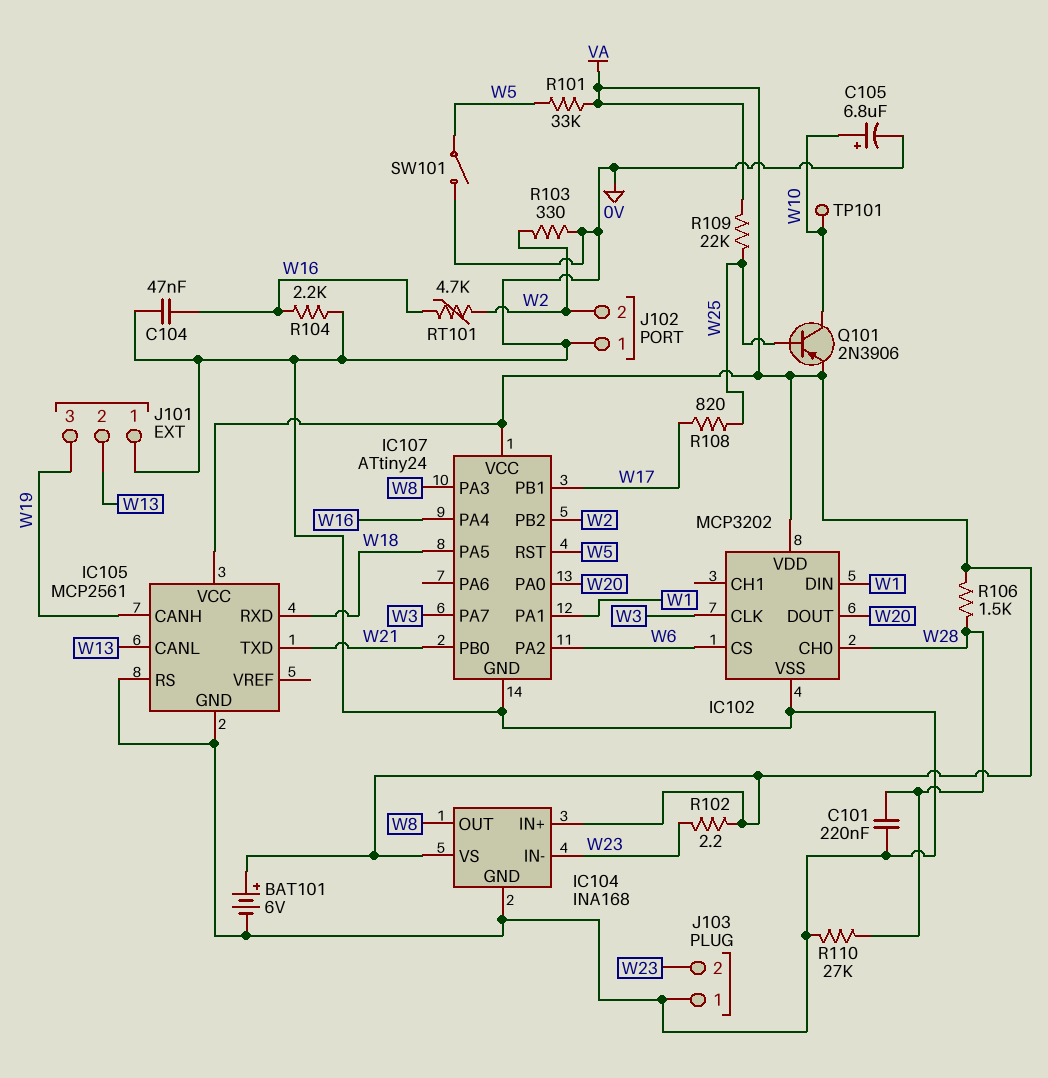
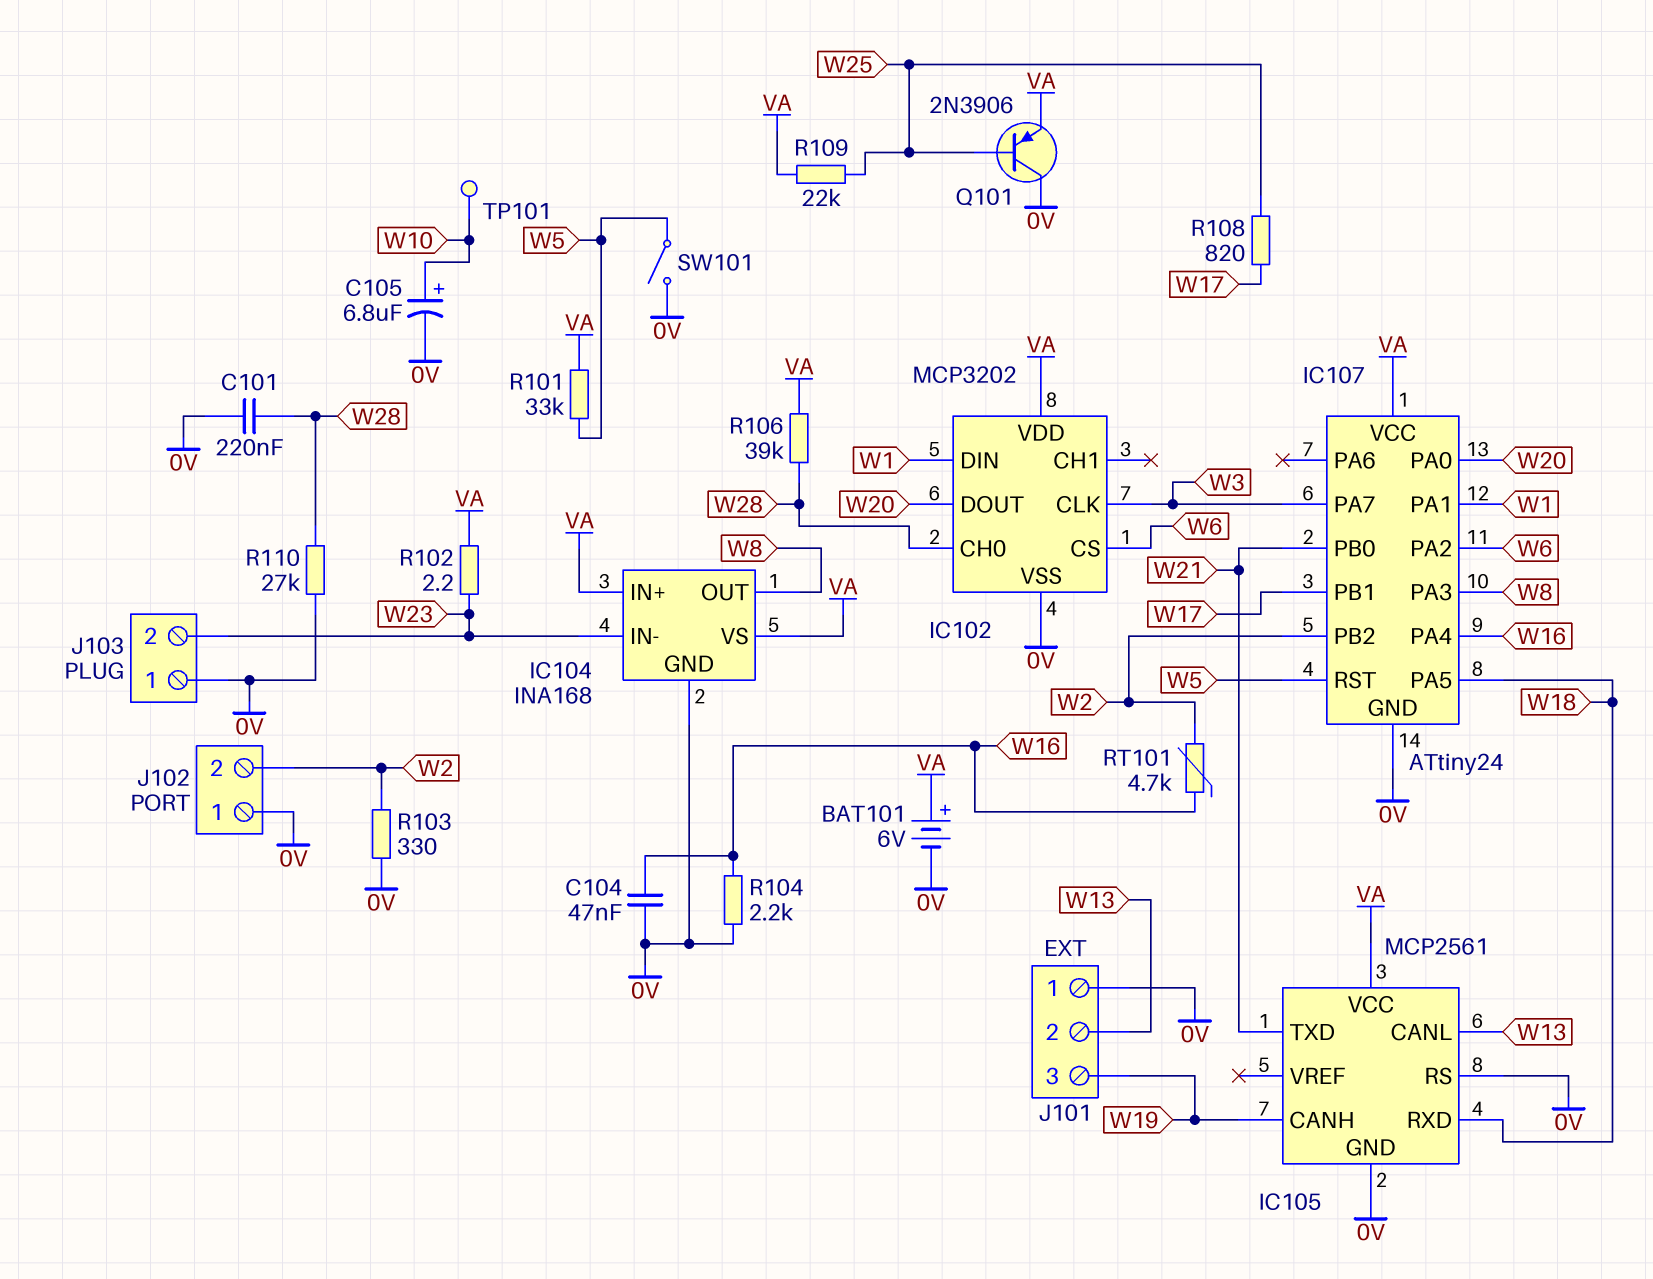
Q101: PNP 2N3906 (B W25, C W10, E VA) -> PNP 2N3906 (B W25, C 0V, E VA)
R106: 1.5k (VA, W28) -> 39k (VA, W28)

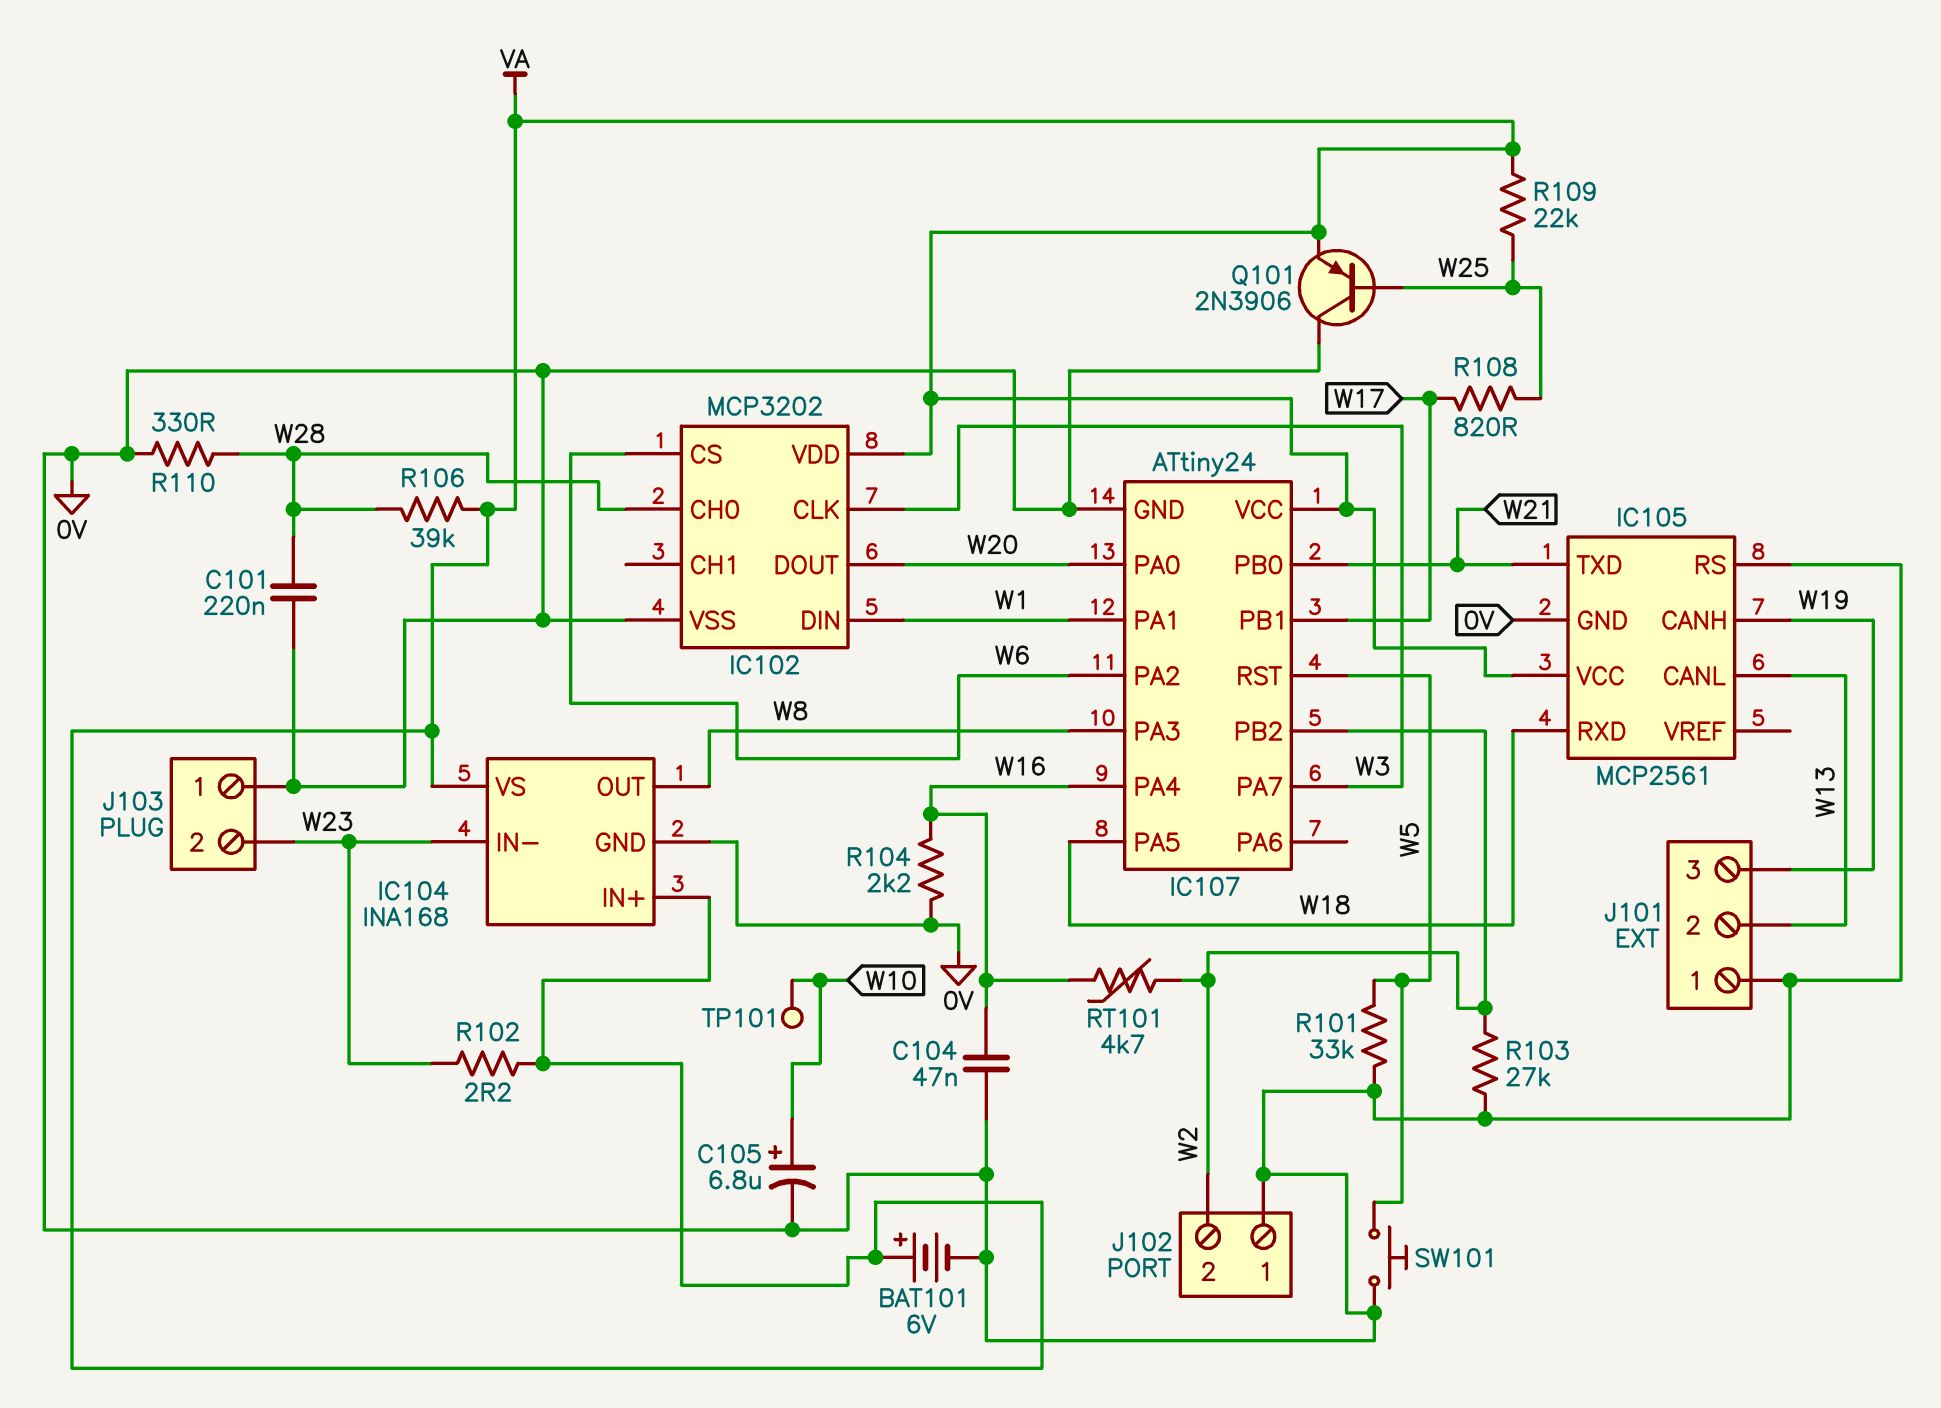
R101: 33k (VA, W5) -> 33k (0V, W5)
R103: 330 (0V, W2) -> 27k (0V, W2)
R110: 27k (0V, W28) -> 330 (0V, W28)
SW101: switch (0V, W5) -> button (0V, W5)

